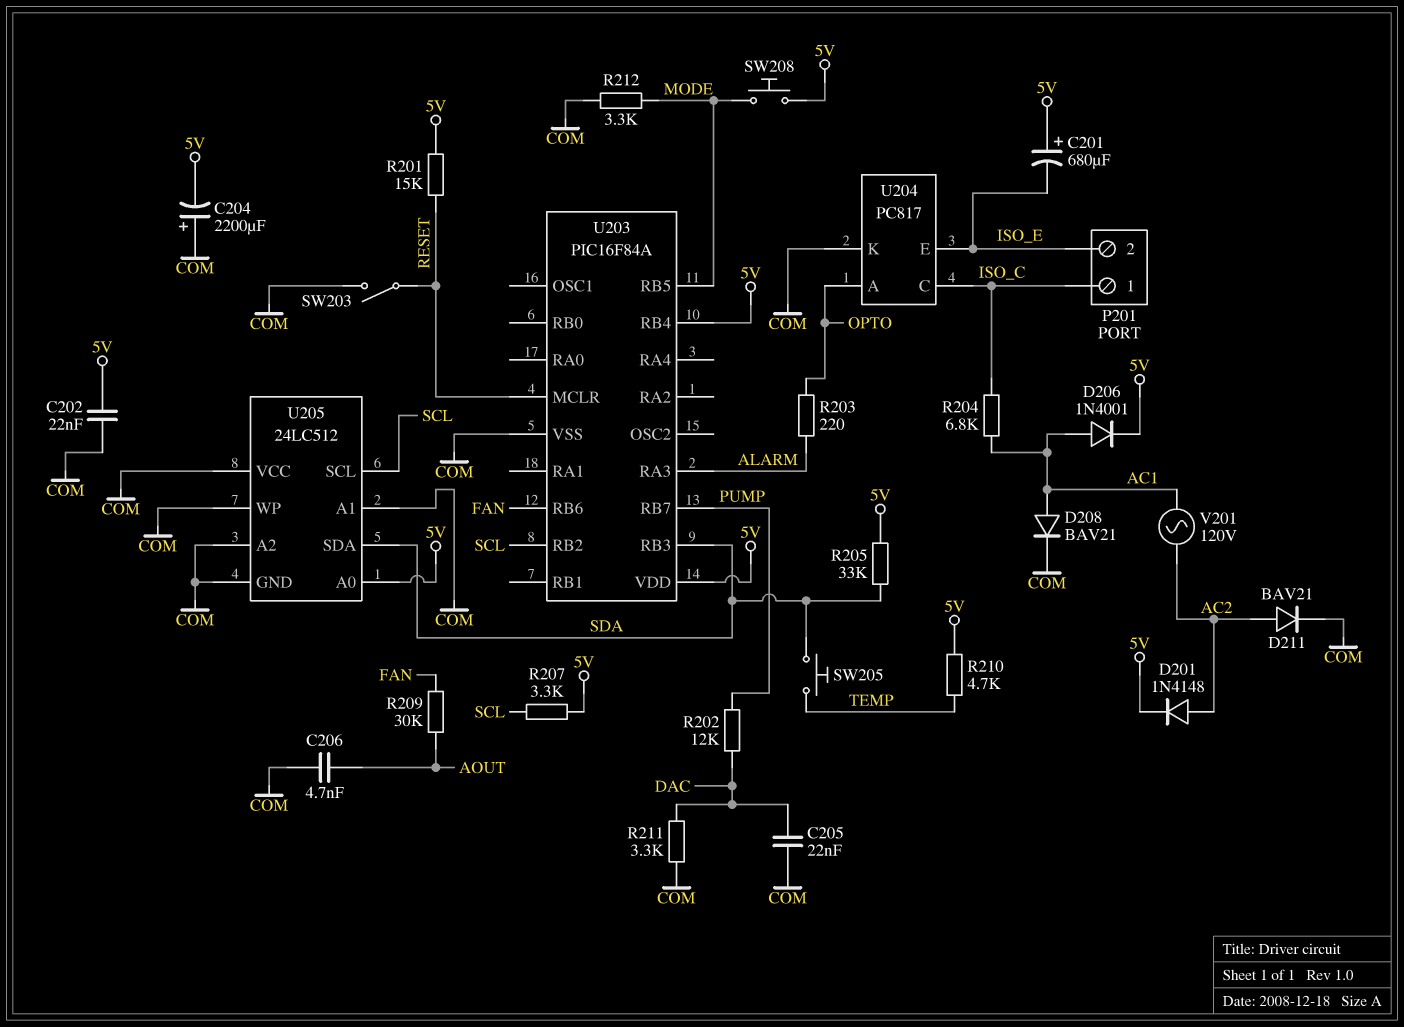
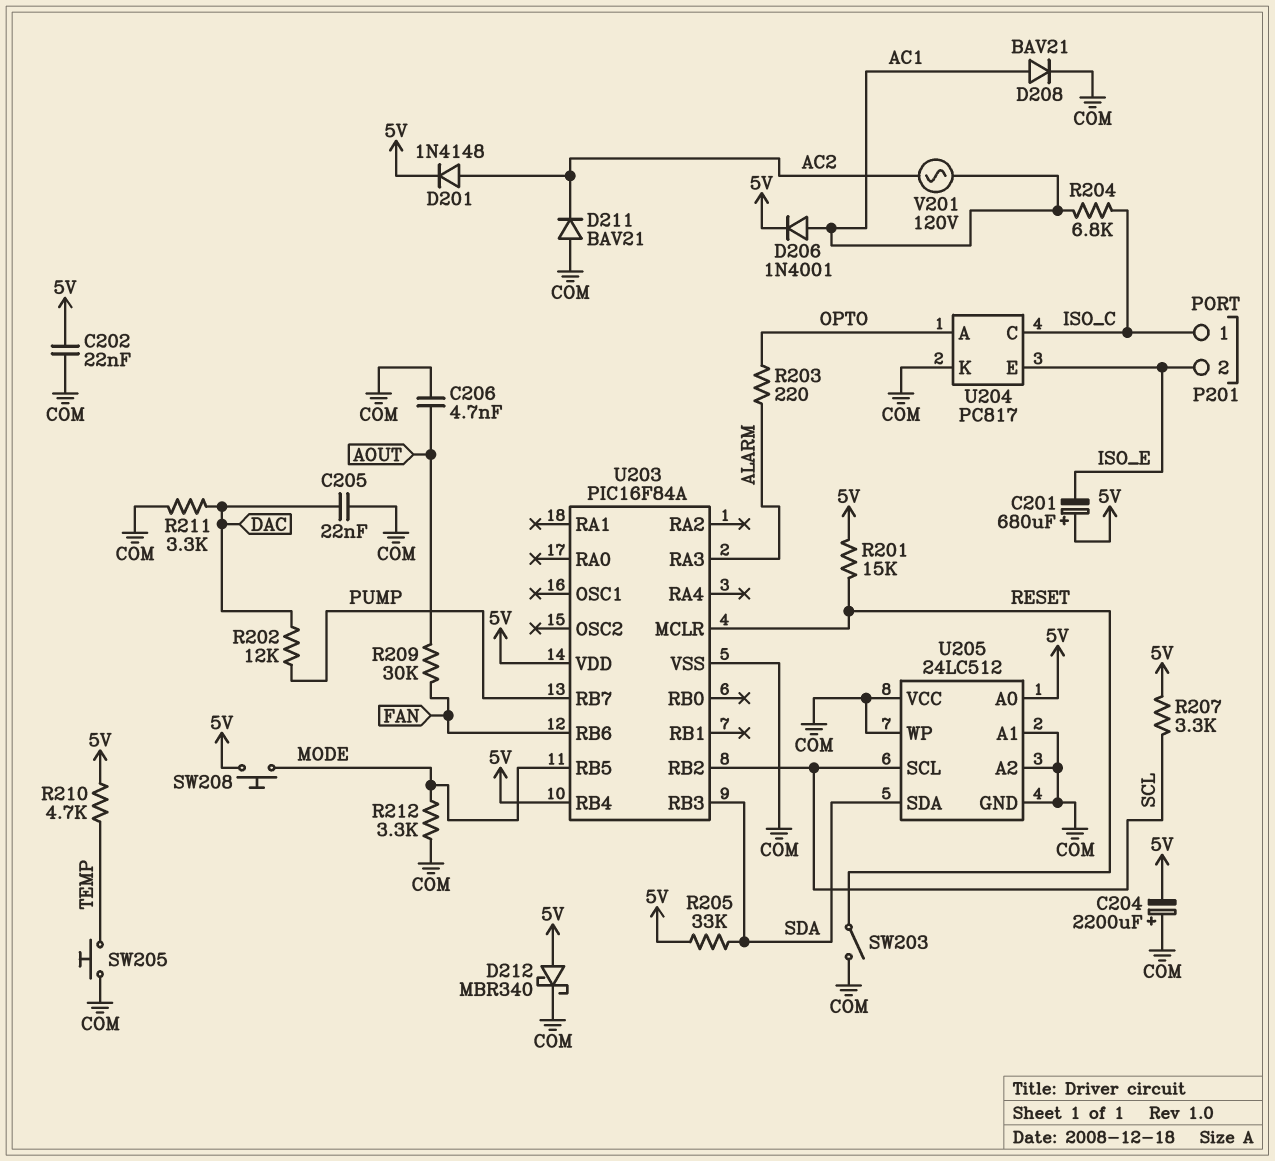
D211: diode BAV21 (A AC2, K COM) -> diode BAV21 (A COM, K AC2)
D212: none -> schottky MBR340 (A 5V, K COM)
SW205: button (SDA, TEMP) -> button (COM, TEMP)

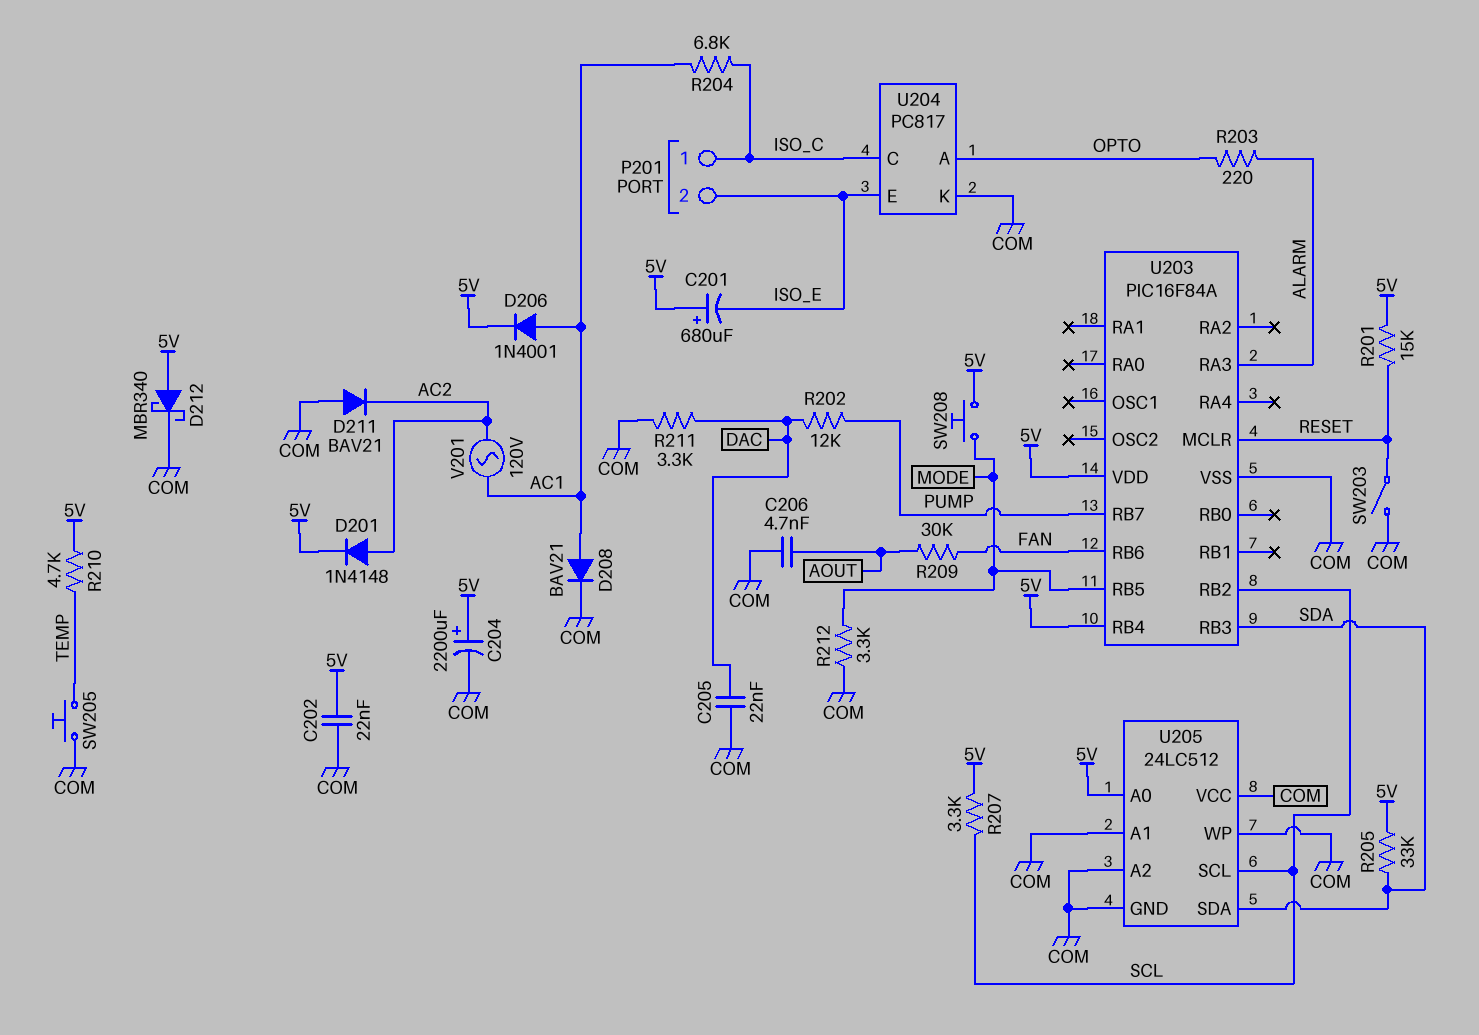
C204: 2200uF (plus COM, minus 5V) -> 2200uF (plus 5V, minus COM)

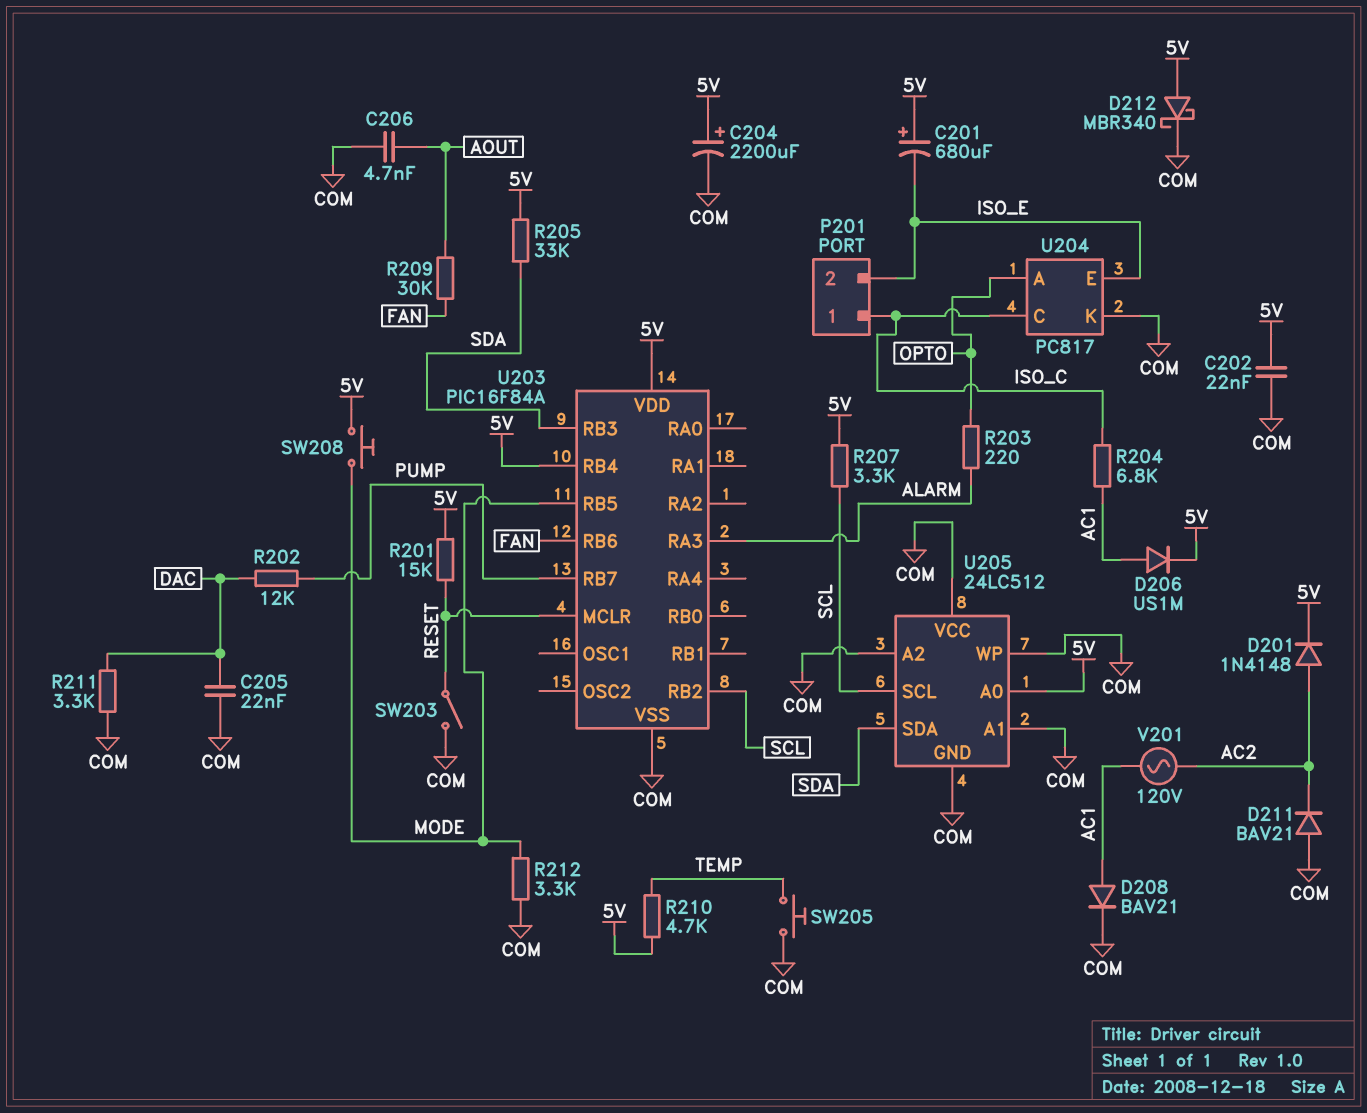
D206: diode 1N4001 (A AC1, K 5V) -> diode US1M (A AC1, K 5V)

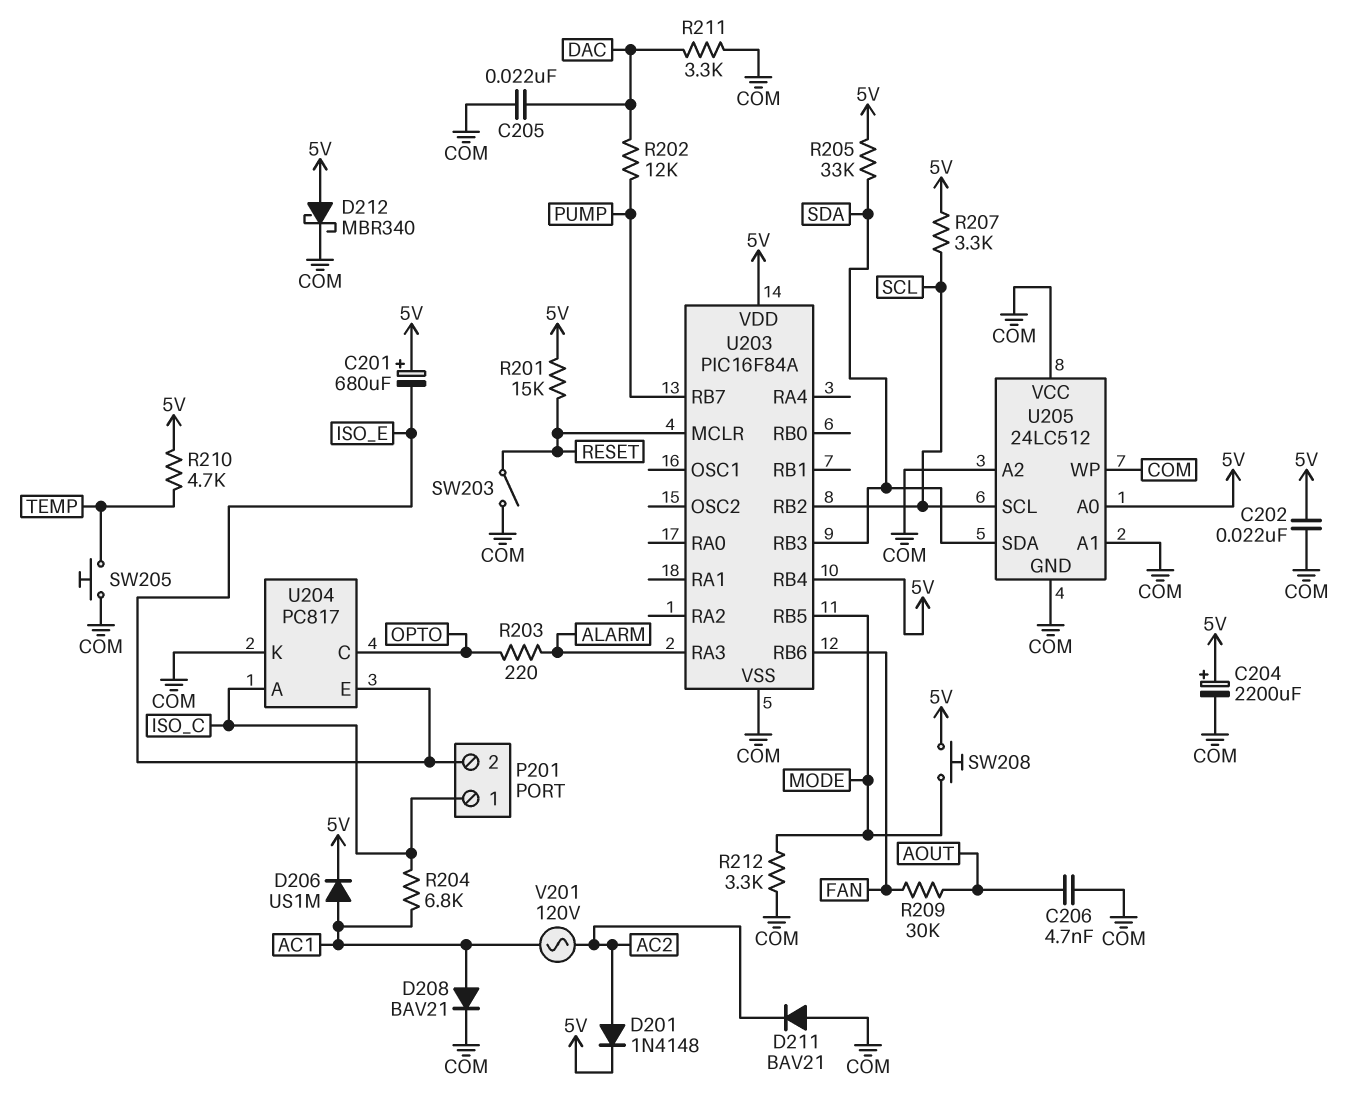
U204 pin A: OPTO -> ISO_C
U204 pin C: ISO_C -> OPTO

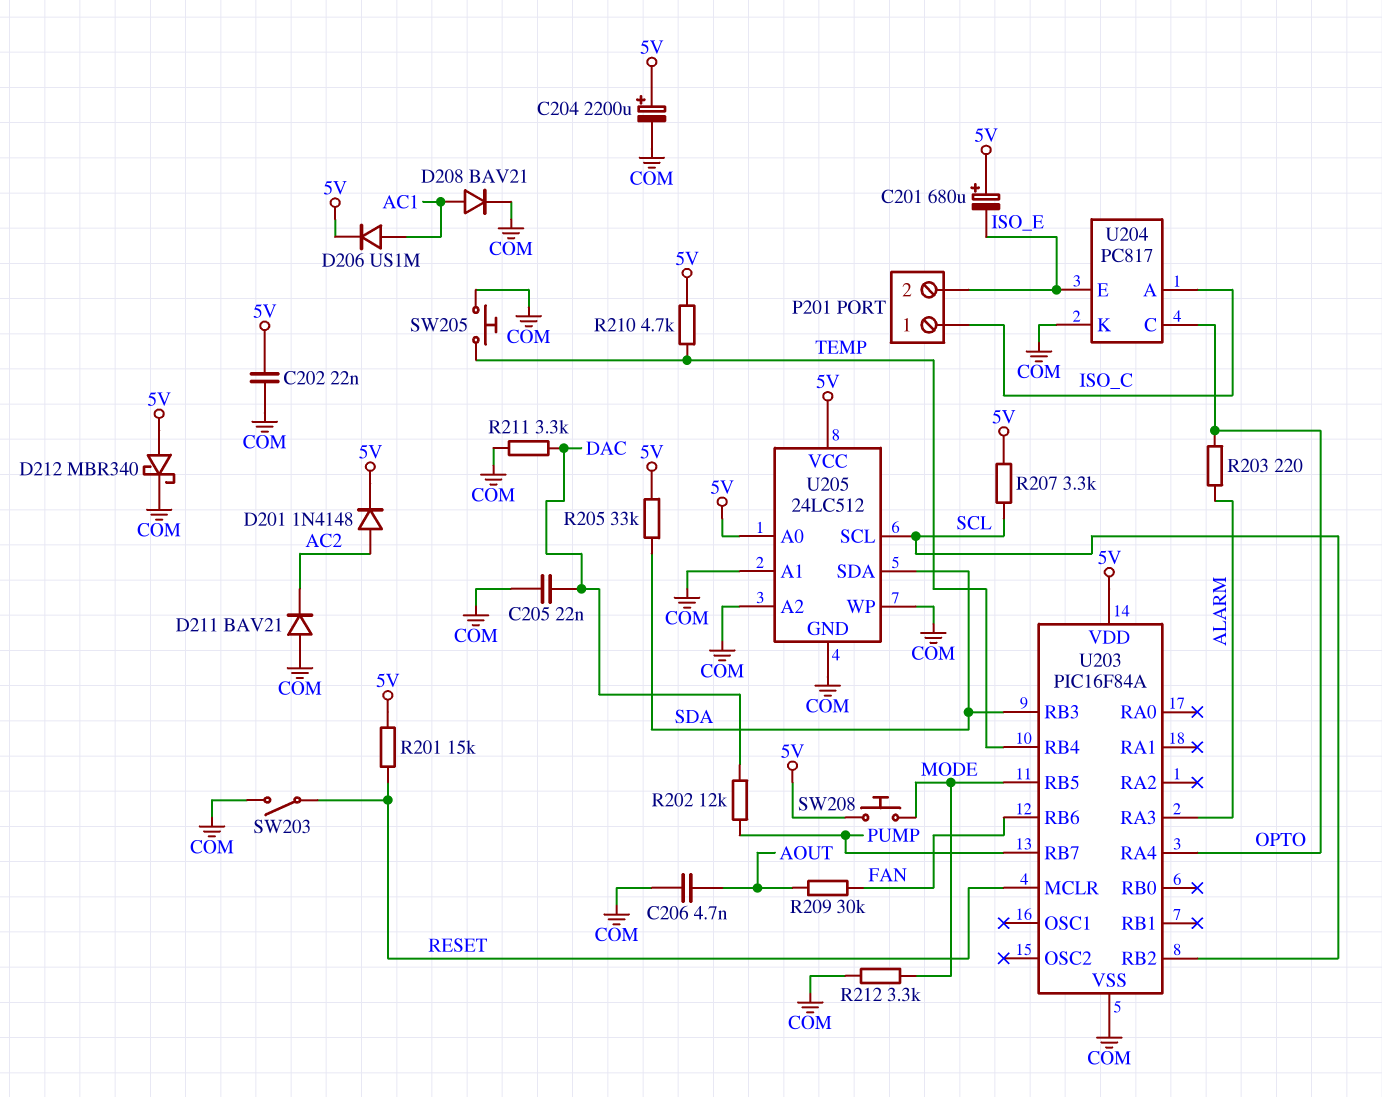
R204: 6.8k (AC1, ISO_C) -> none
U203 pin RA4: none -> OPTO
U203 pin RB4: 5V -> TEMP
U205 pin VCC: COM -> 5V
V201: AC 120V (AC1, AC2) -> none

